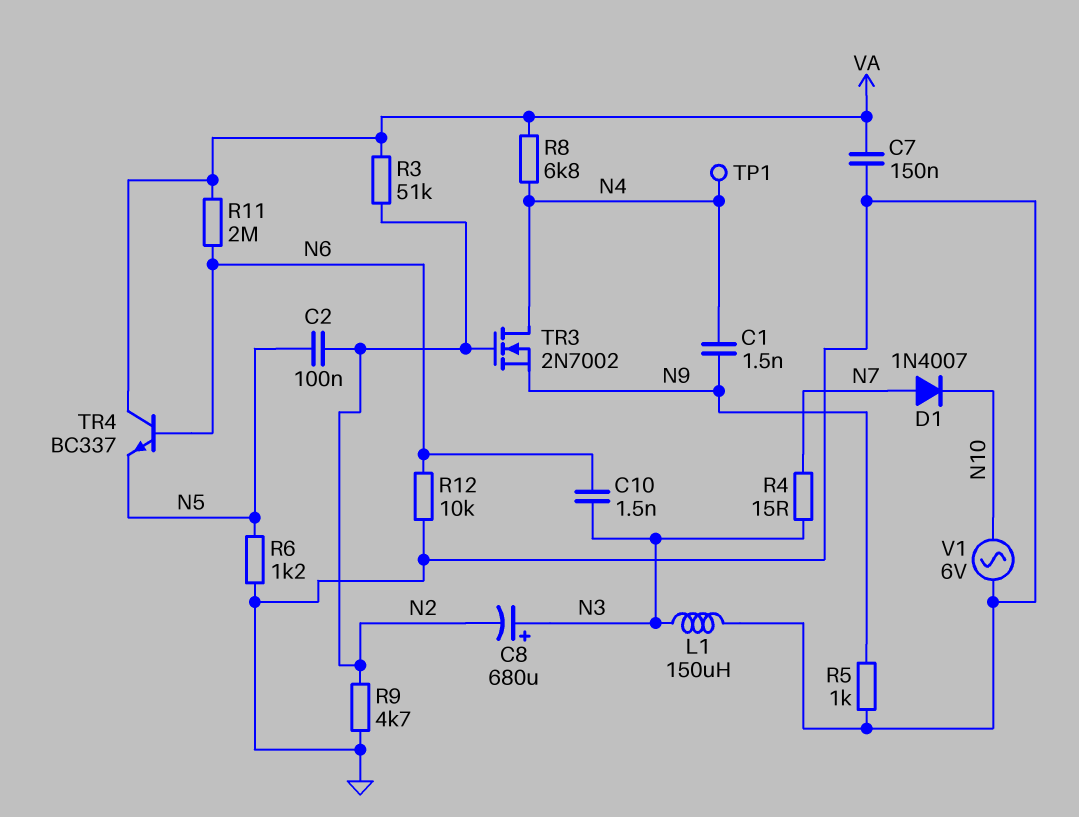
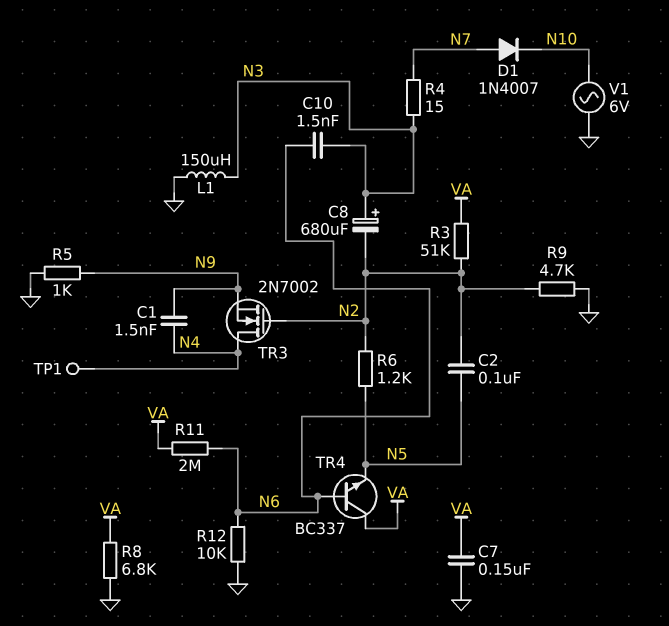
R6: 1.2k (GND, N5) -> 1.2k (N2, N5)
R8: 6.8k (N4, VA) -> 6.8k (GND, VA)

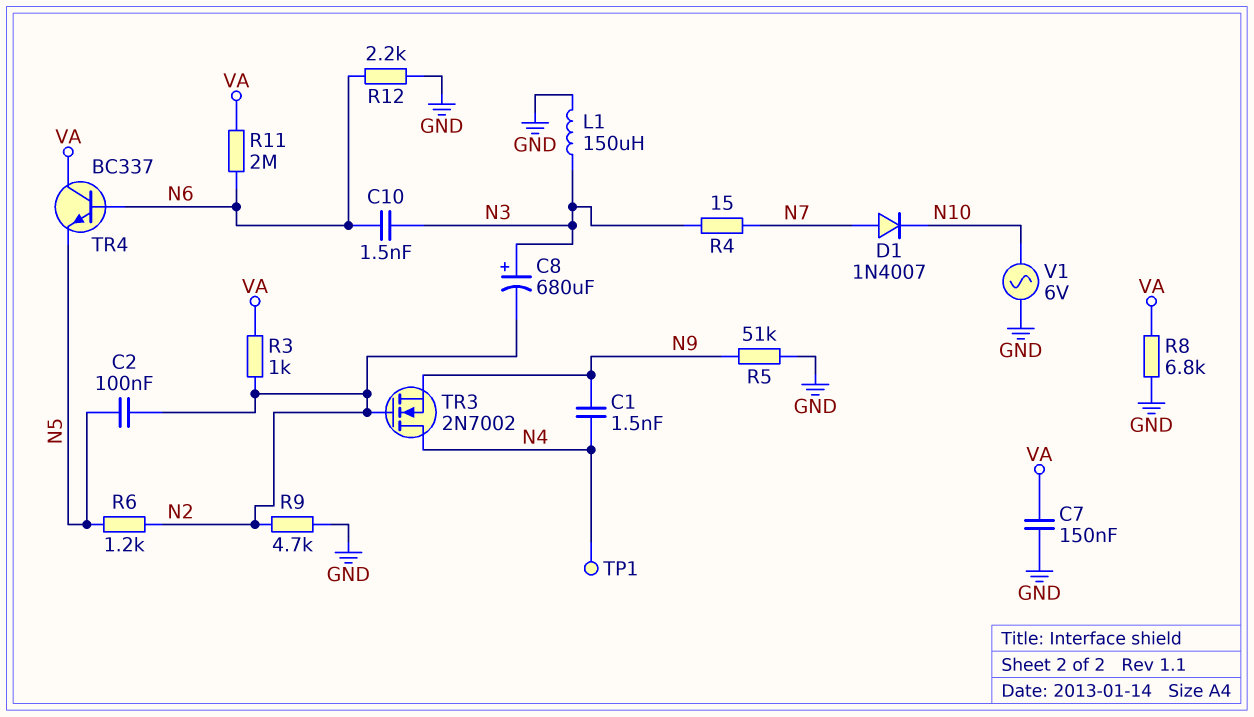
R3: 51k (N2, VA) -> 1k (N2, VA)
R5: 1k (GND, N9) -> 51k (GND, N9)
R12: 10k (GND, N6) -> 2.2k (GND, N6)

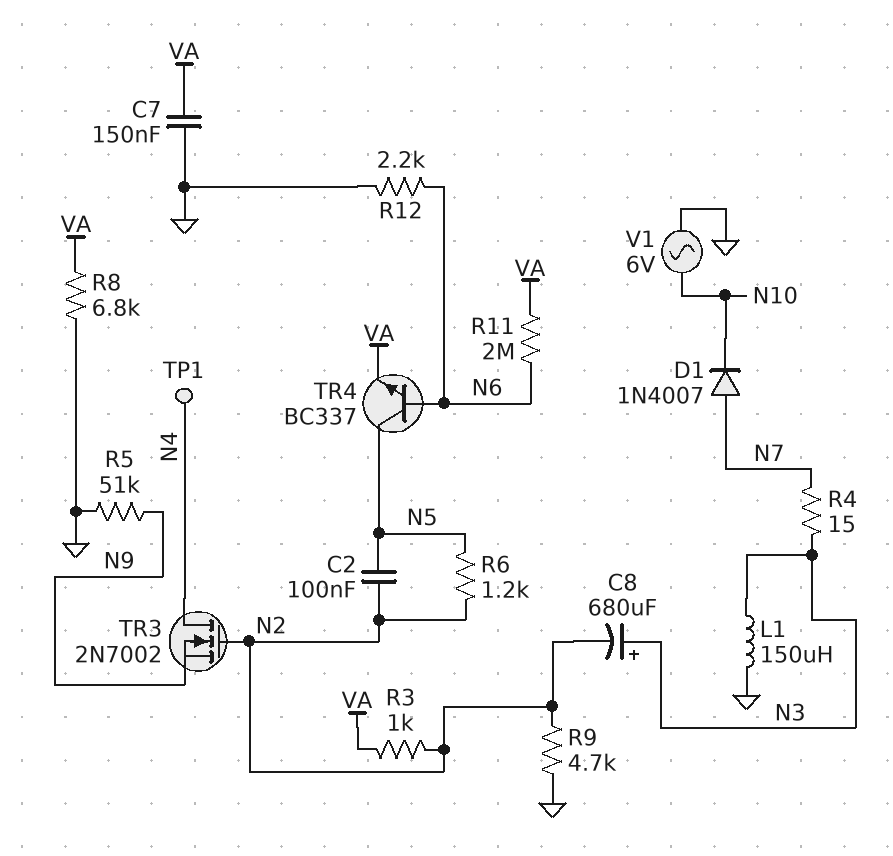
C1: 1.5nF (N4, N9) -> none
C10: 1.5nF (N3, N6) -> none
TR4: NPN BC337 (B N6, C VA, E N5) -> NPN BC337 (B N6, C N5, E VA)

